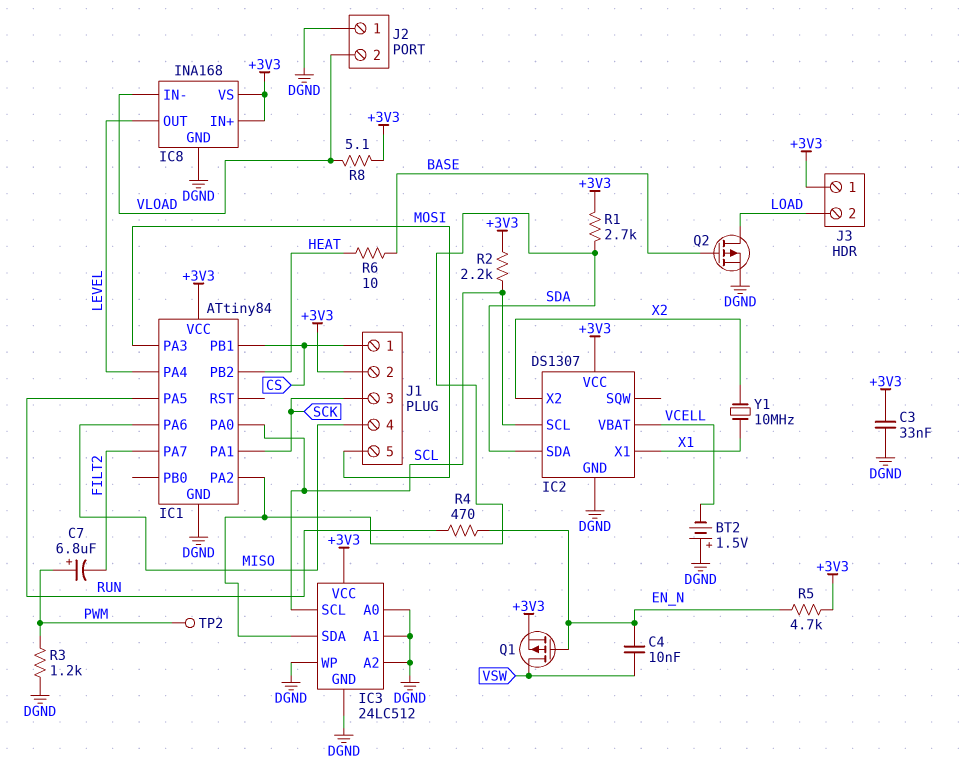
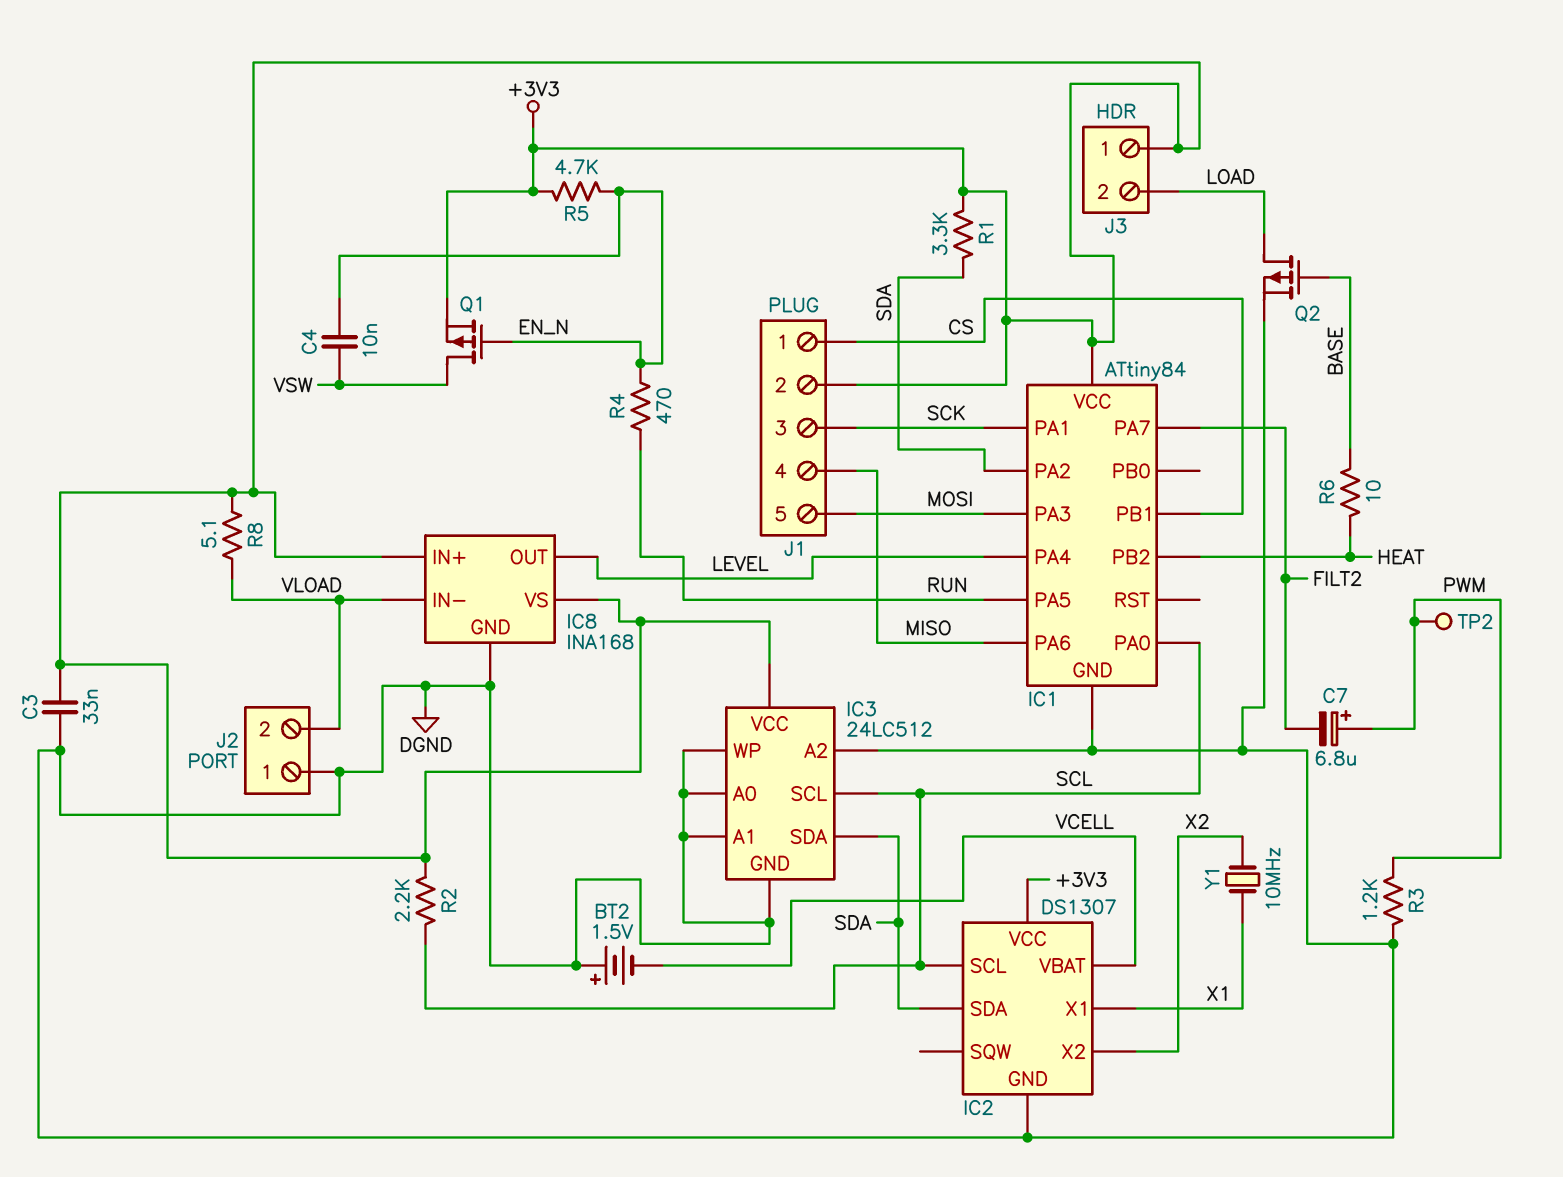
R1: 2.7k (+3V3, SDA) -> 3.3k (+3V3, SDA)

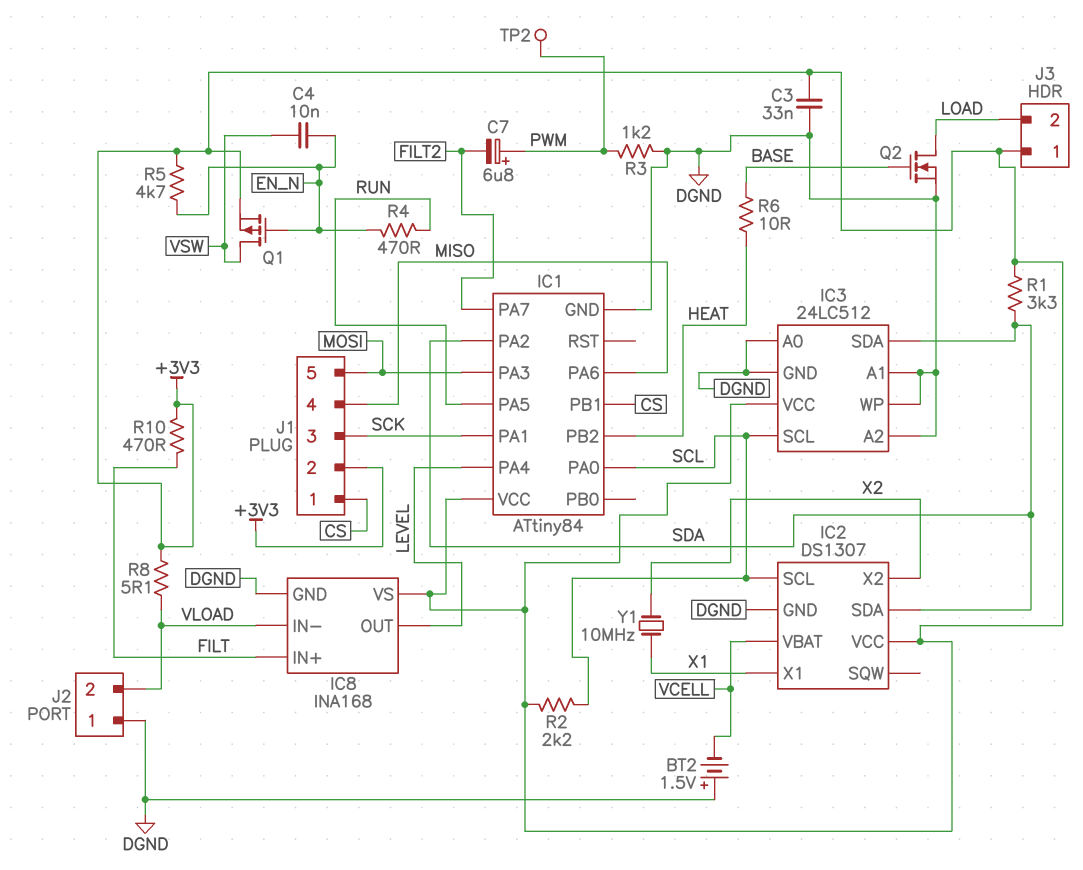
IC8 pin IN+: +3V3 -> FILT
Q2: PMOS (G BASE, D LOAD, S DGND) -> NMOS (G BASE, D LOAD, S DGND)
R10: none -> 470 (+3V3, FILT)

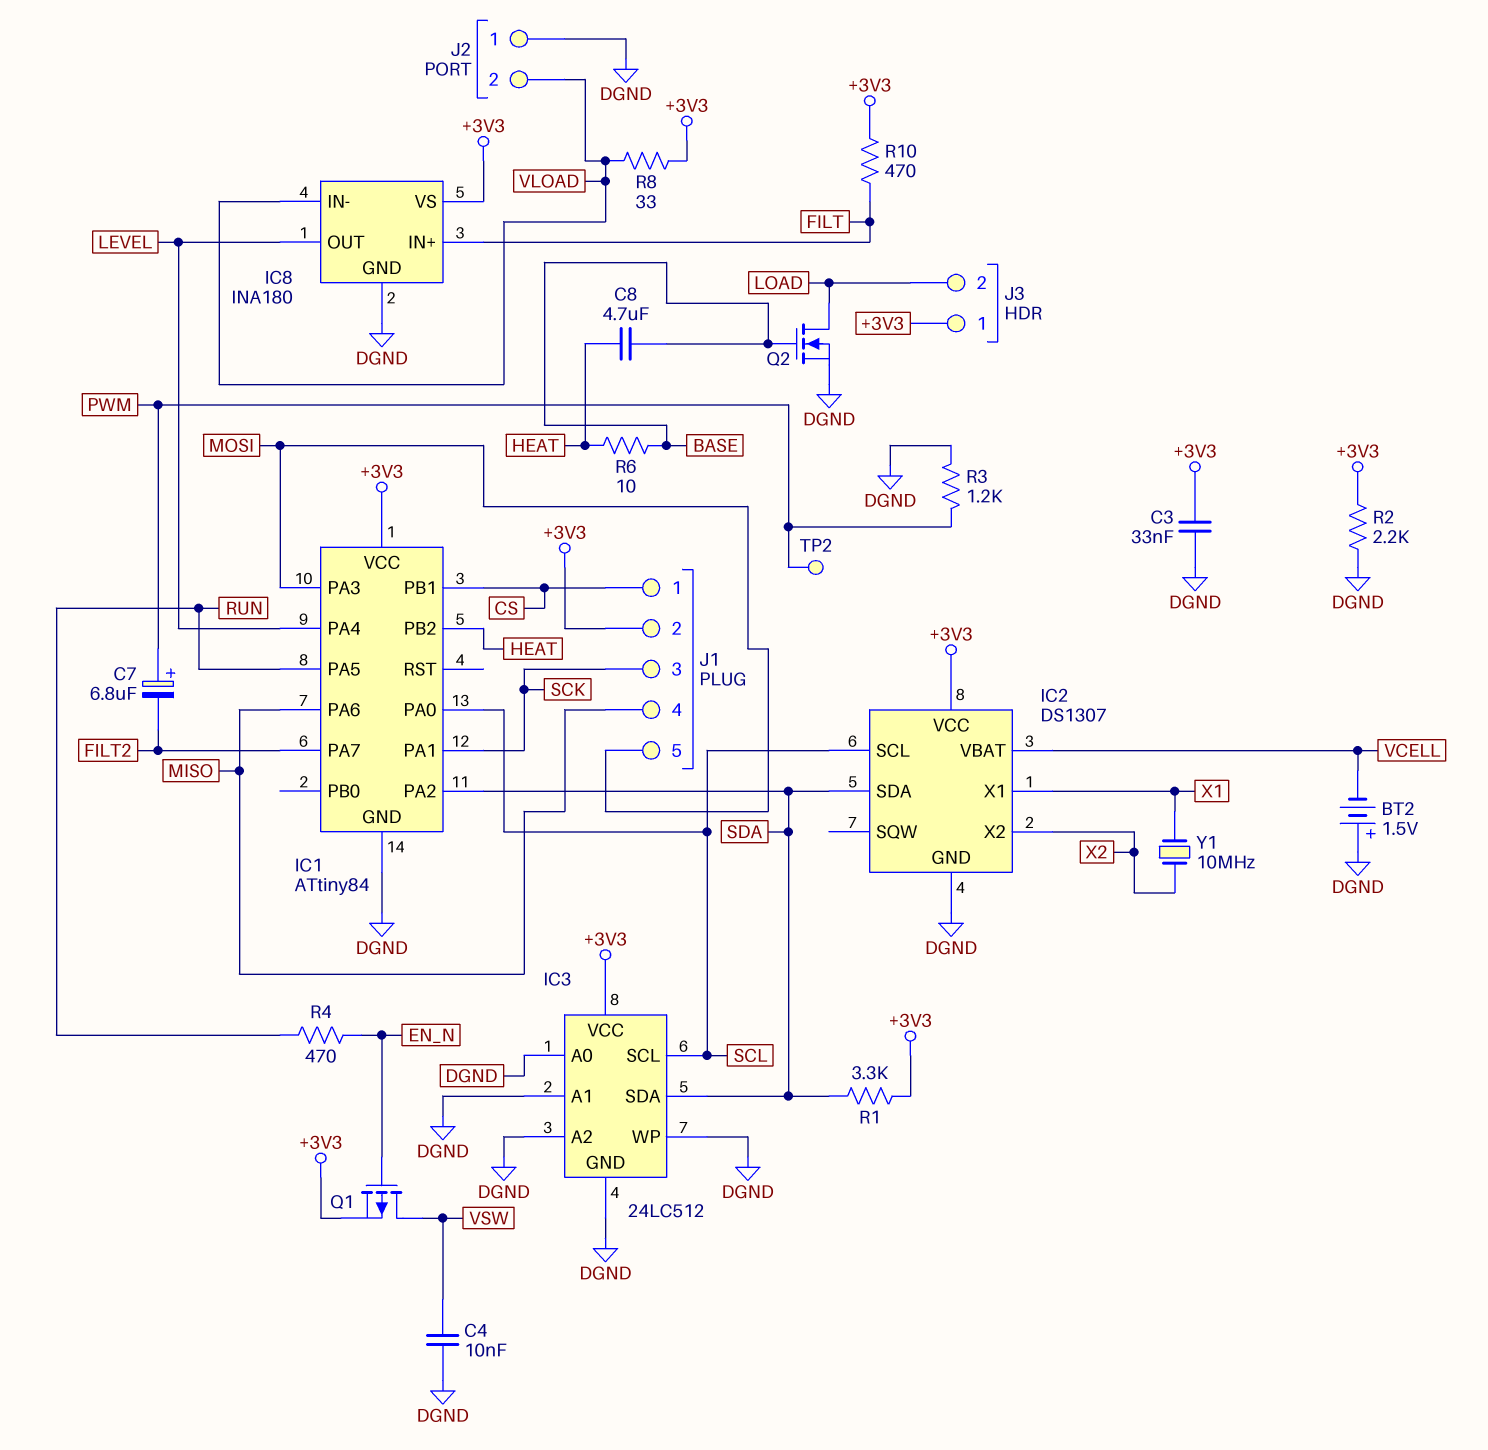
C4: 10nF (EN_N, VSW) -> 10nF (DGND, VSW)
C8: none -> 4.7uF (BASE, HEAT)
IC8: INA168 -> INA180
R2: 2.2k (+3V3, SCL) -> 2.2k (+3V3, DGND)
R5: 4.7k (+3V3, EN_N) -> none
R8: 5.1 (+3V3, VLOAD) -> 33 (+3V3, VLOAD)

